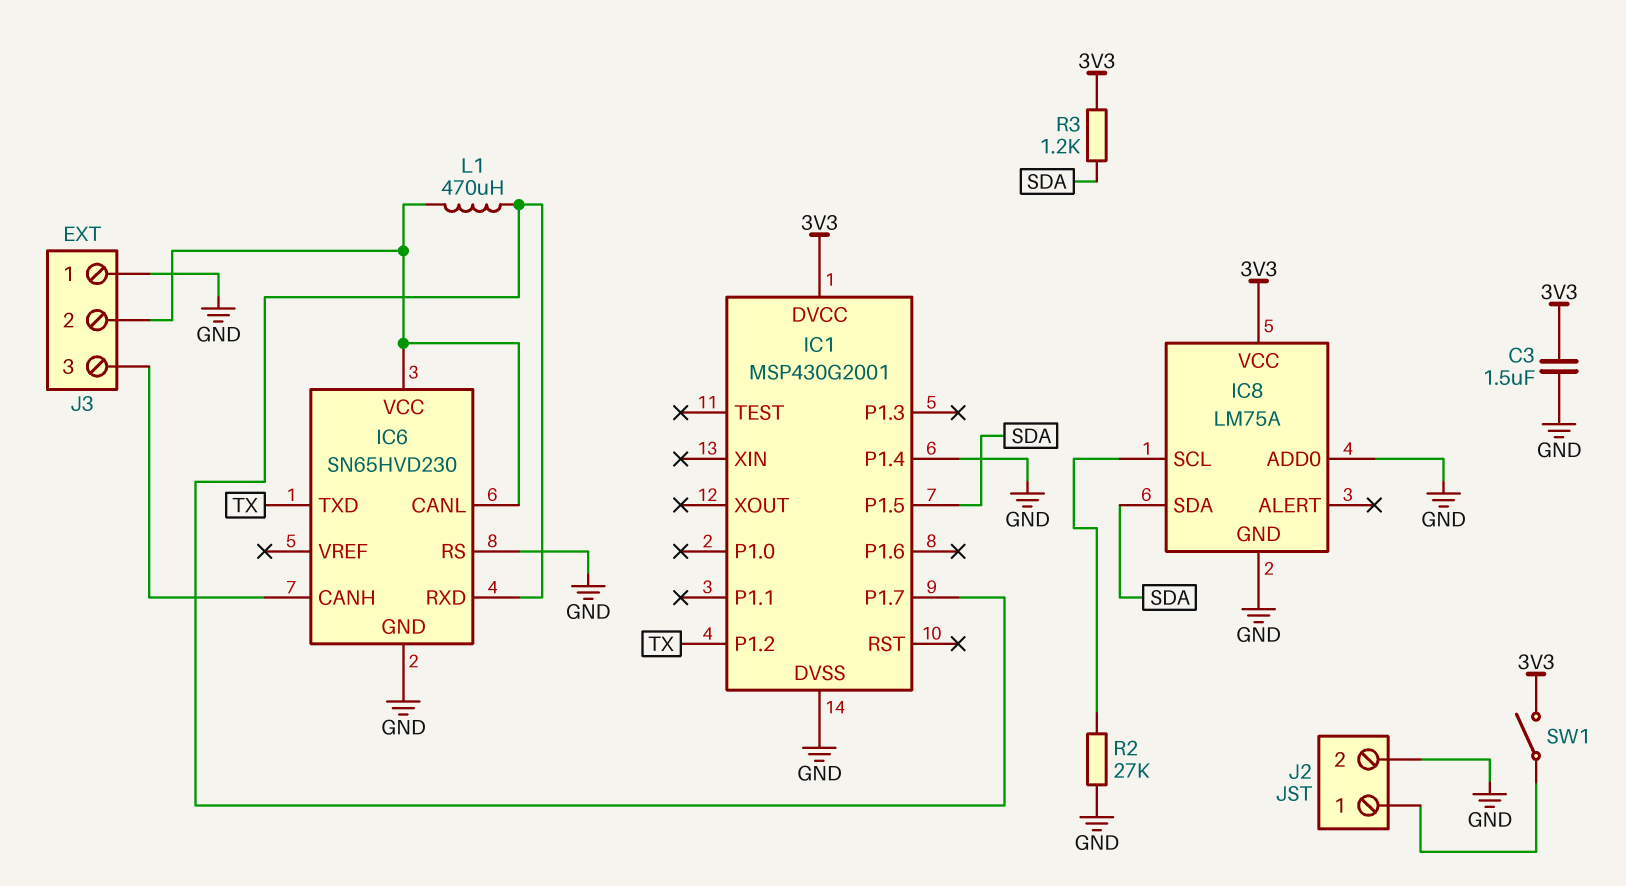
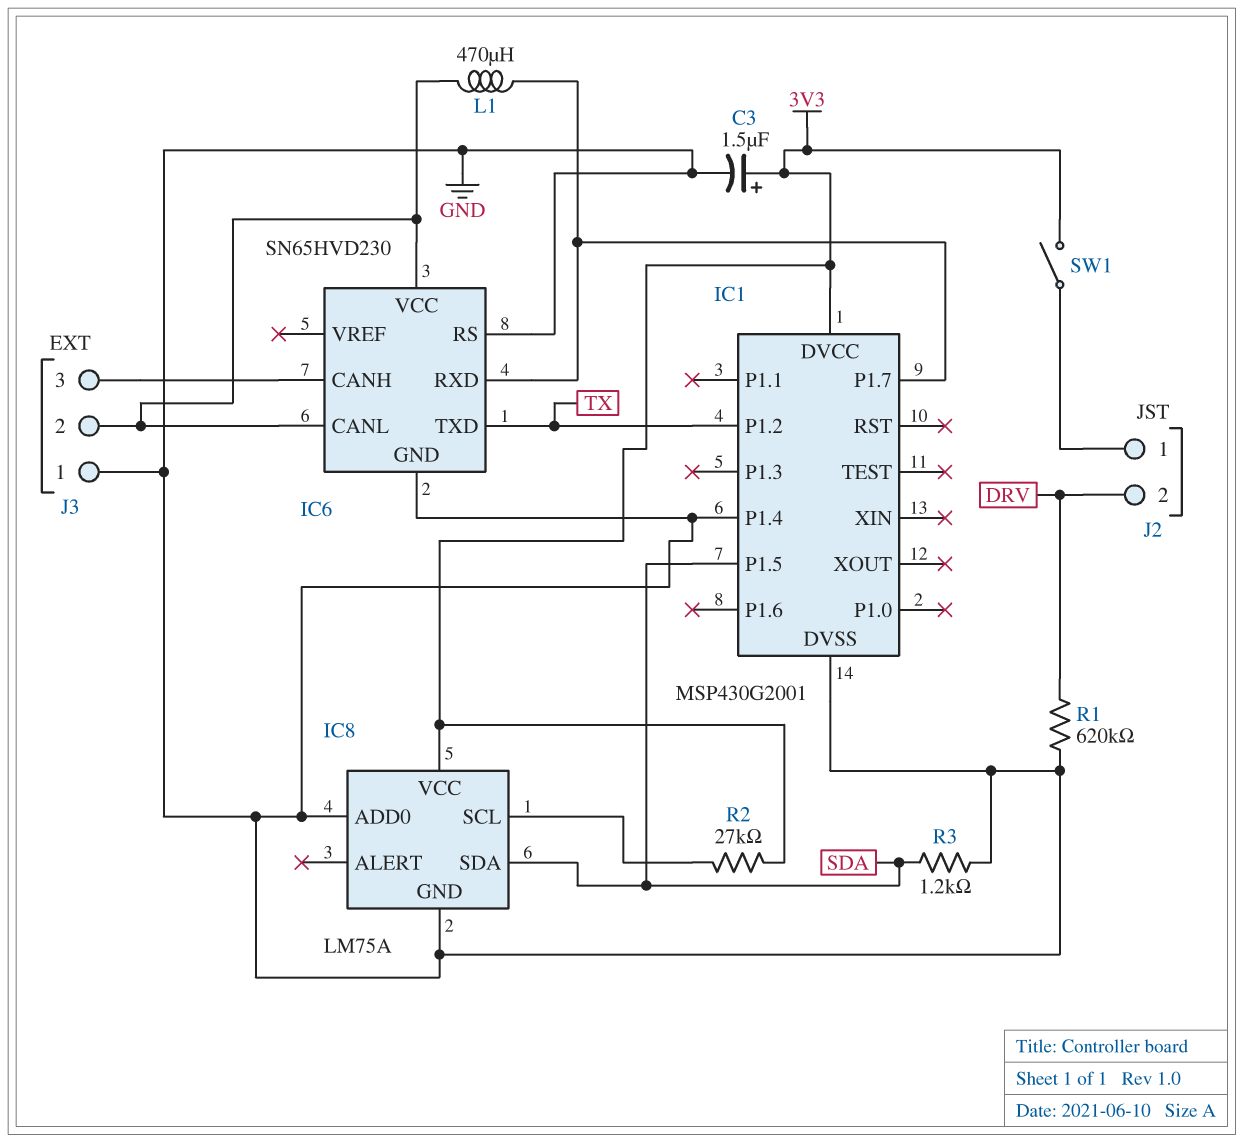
C3: 1.5uF (3V3, GND) -> 1.5uF (plus 3V3, minus GND)
J2 pin 2: GND -> DRV
R1: none -> 620k (DRV, GND)
R2: 27k (GND, IC8/SCL) -> 27k (3V3, IC8/SCL)
R3: 1.2k (3V3, SDA) -> 1.2k (GND, SDA)

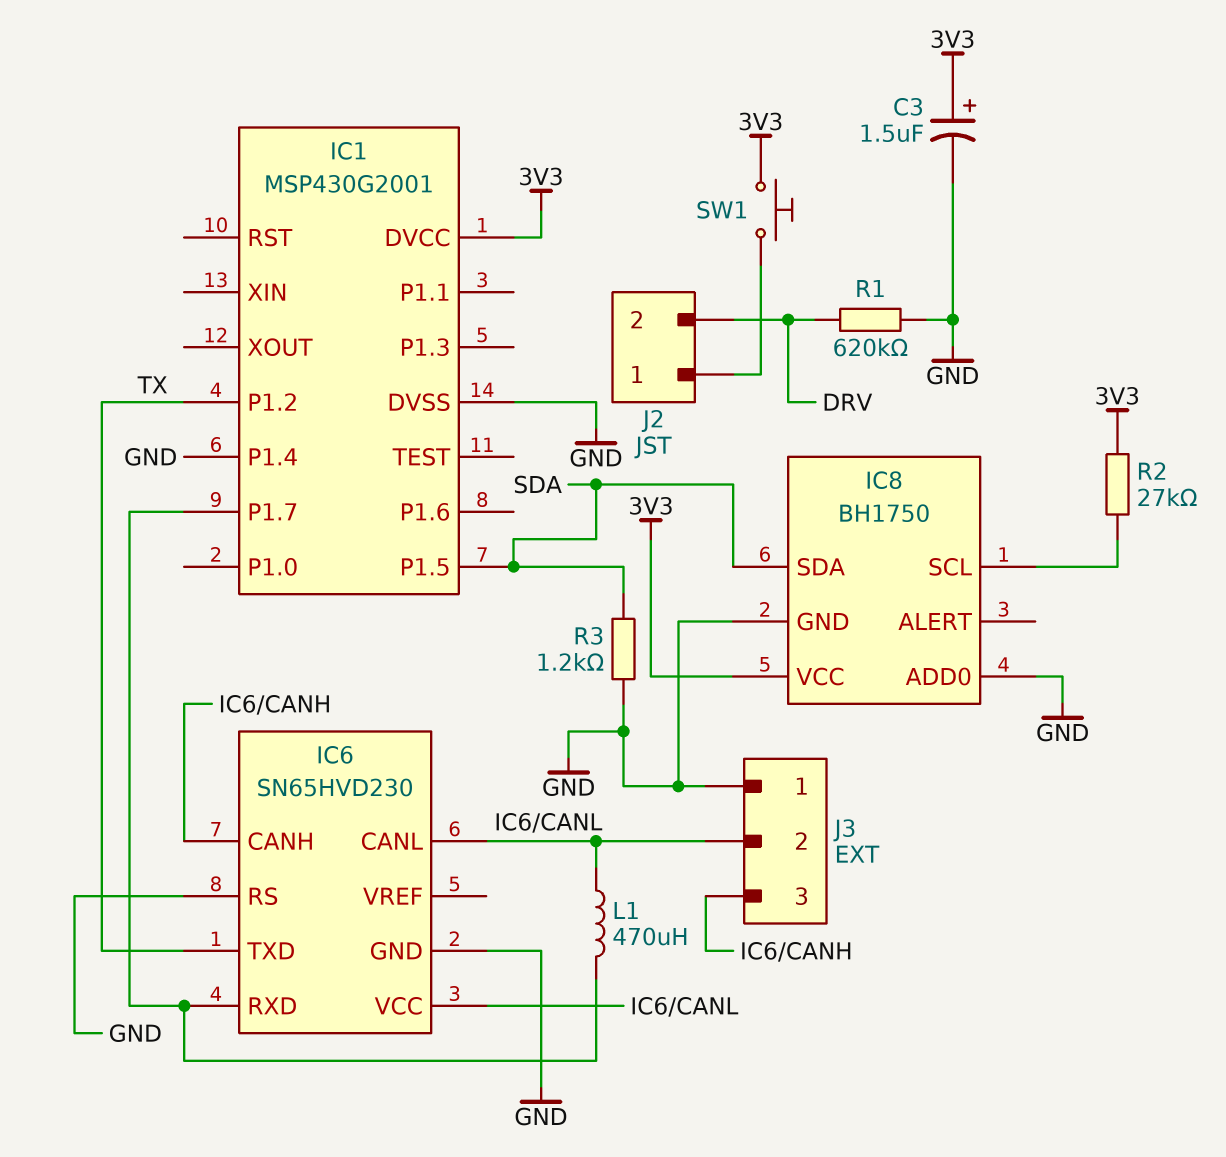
IC8: LM75A -> BH1750
SW1: switch (3V3, J2/1) -> button (3V3, J2/1)

